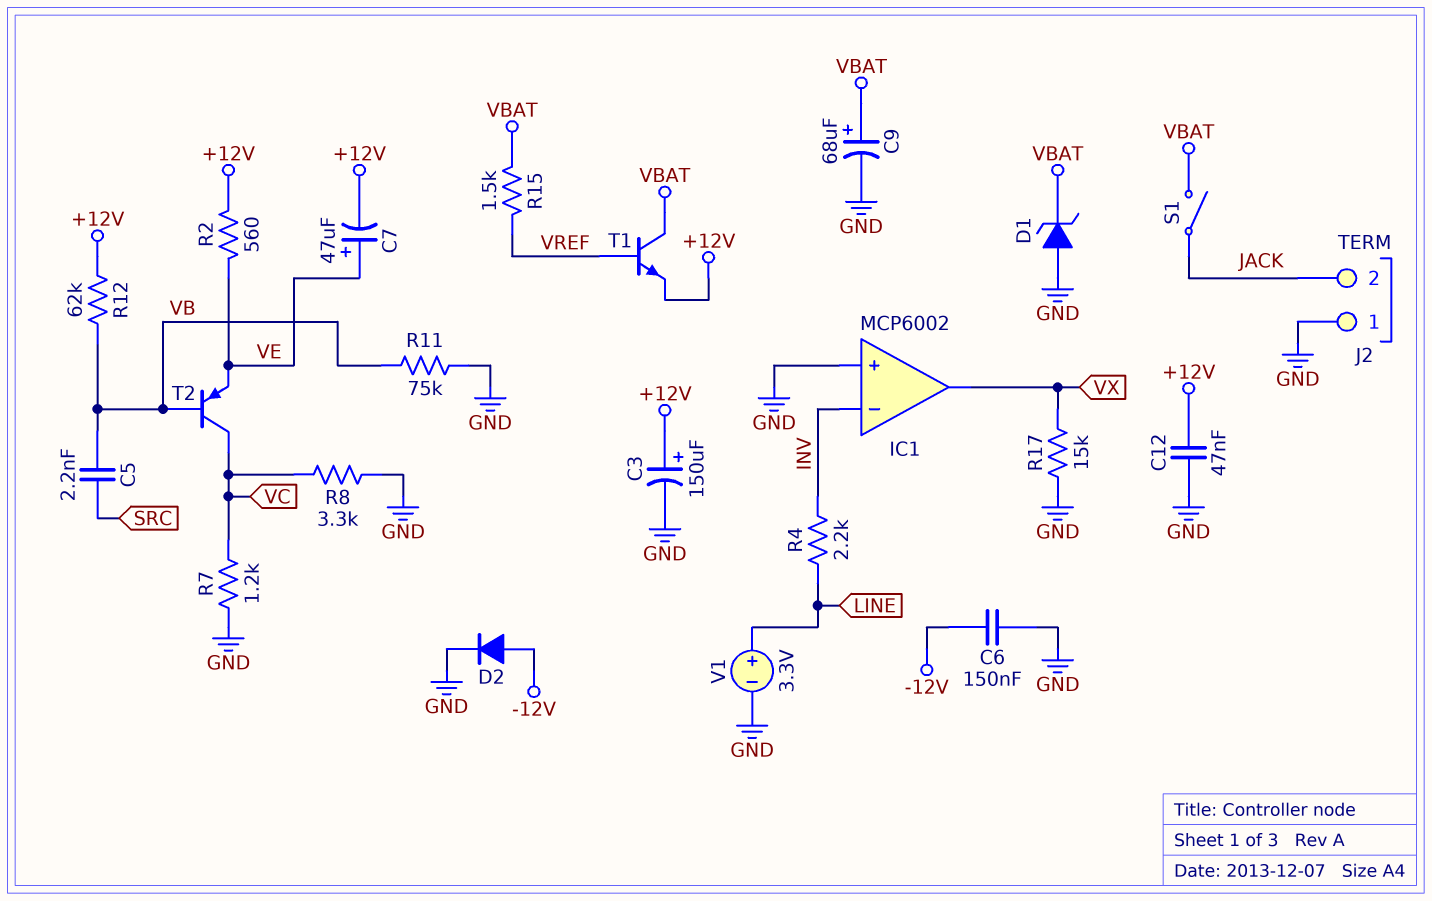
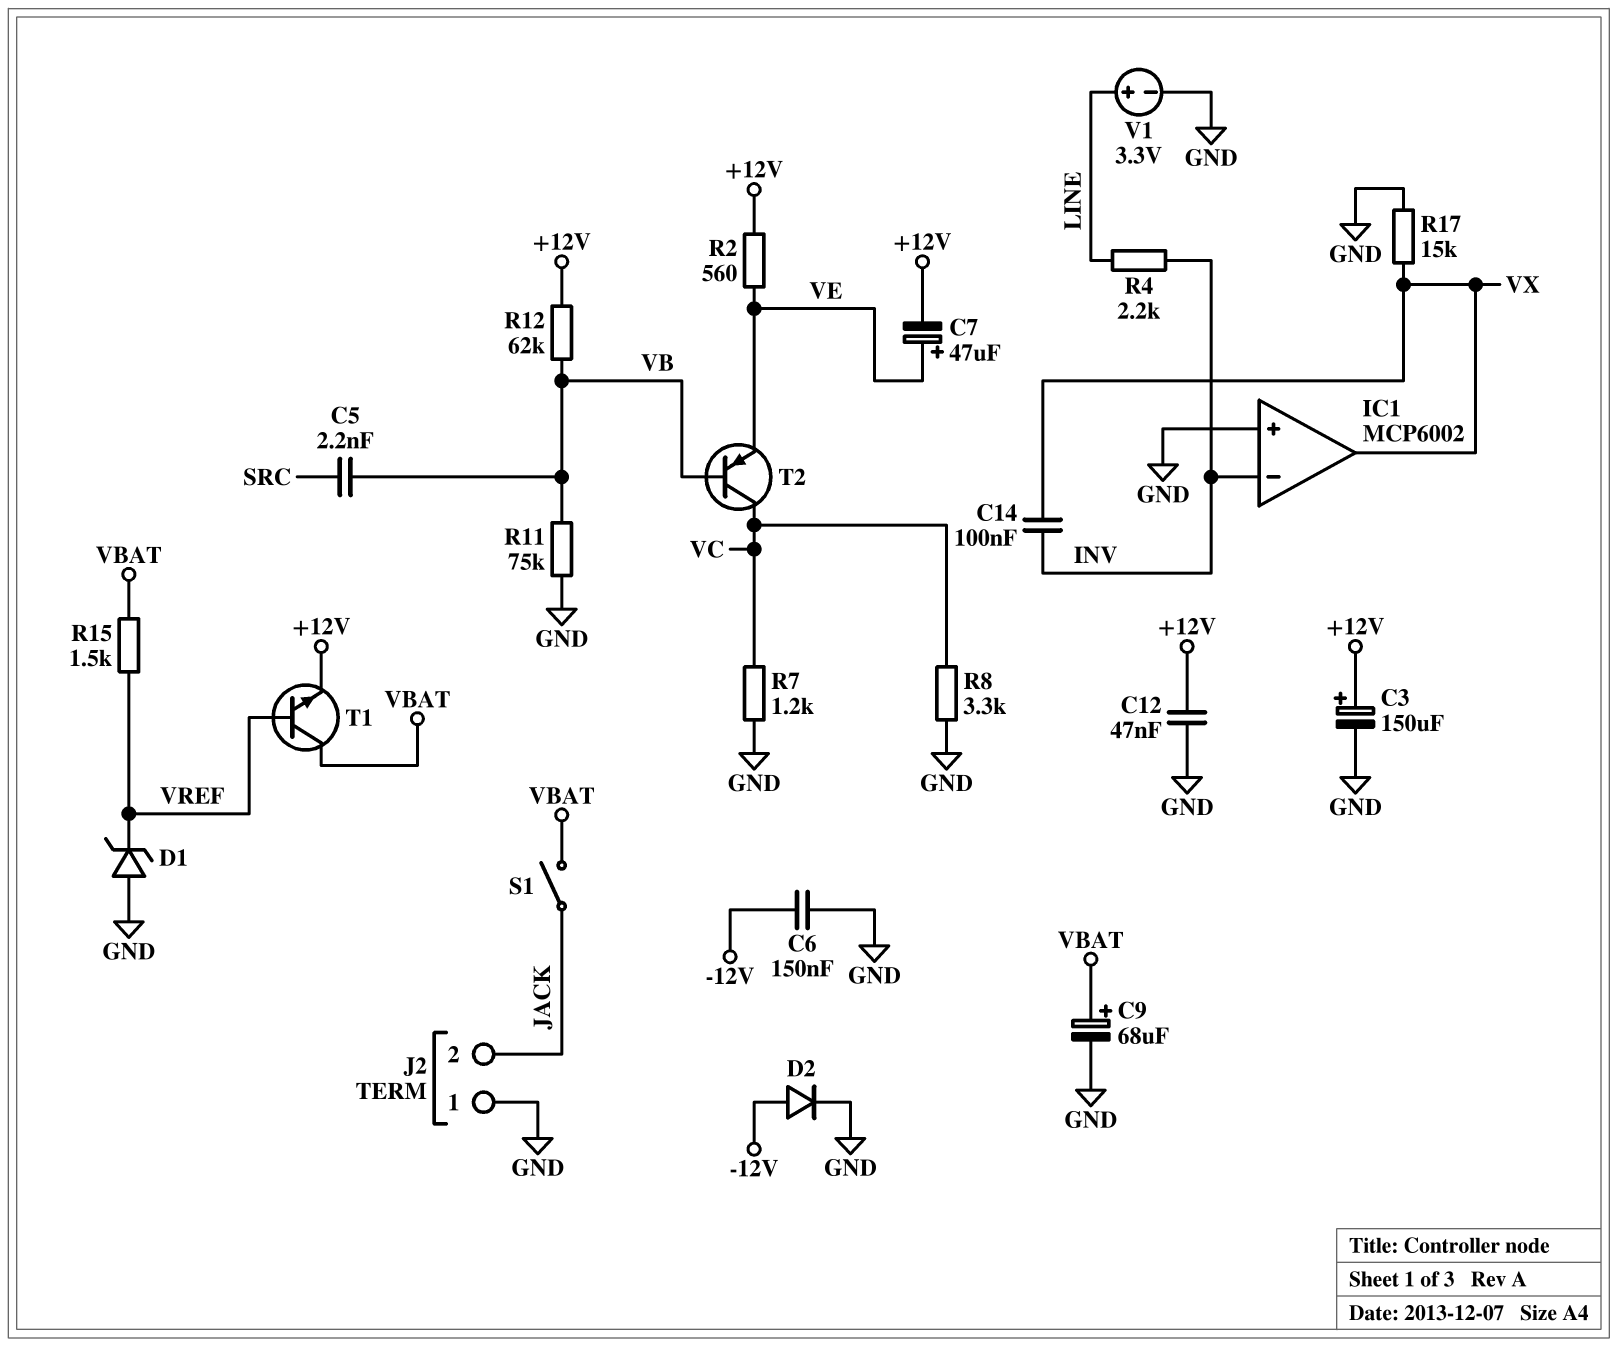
C14: none -> 100nF (INV, VX)
D1: zener (A GND, K VBAT) -> zener (A GND, K VREF)

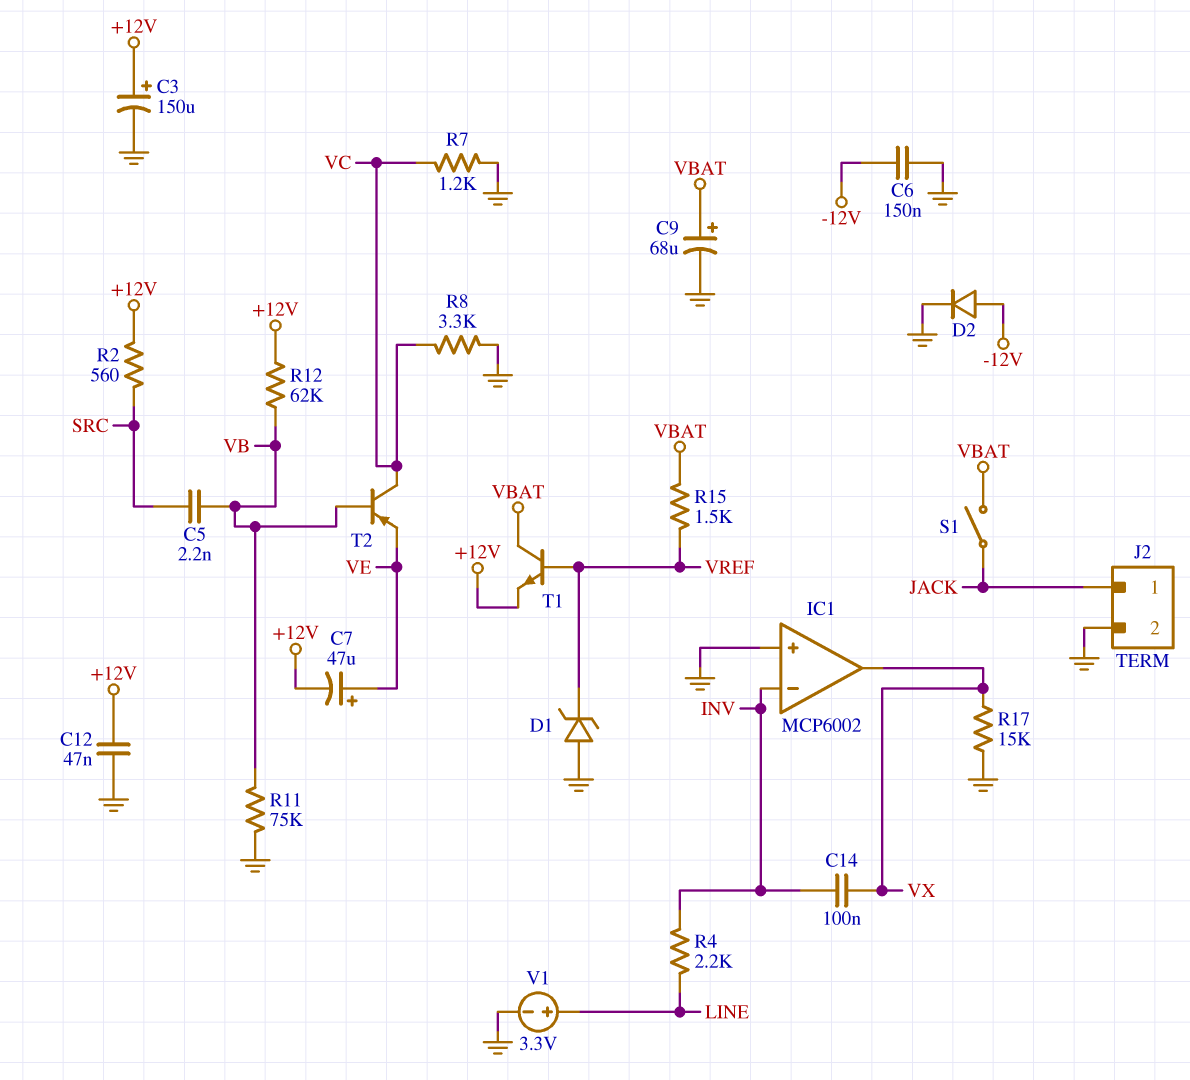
J2 pin 1: GND -> JACK
J2 pin 2: JACK -> GND
R2: 560 (+12V, VE) -> 560 (+12V, SRC)

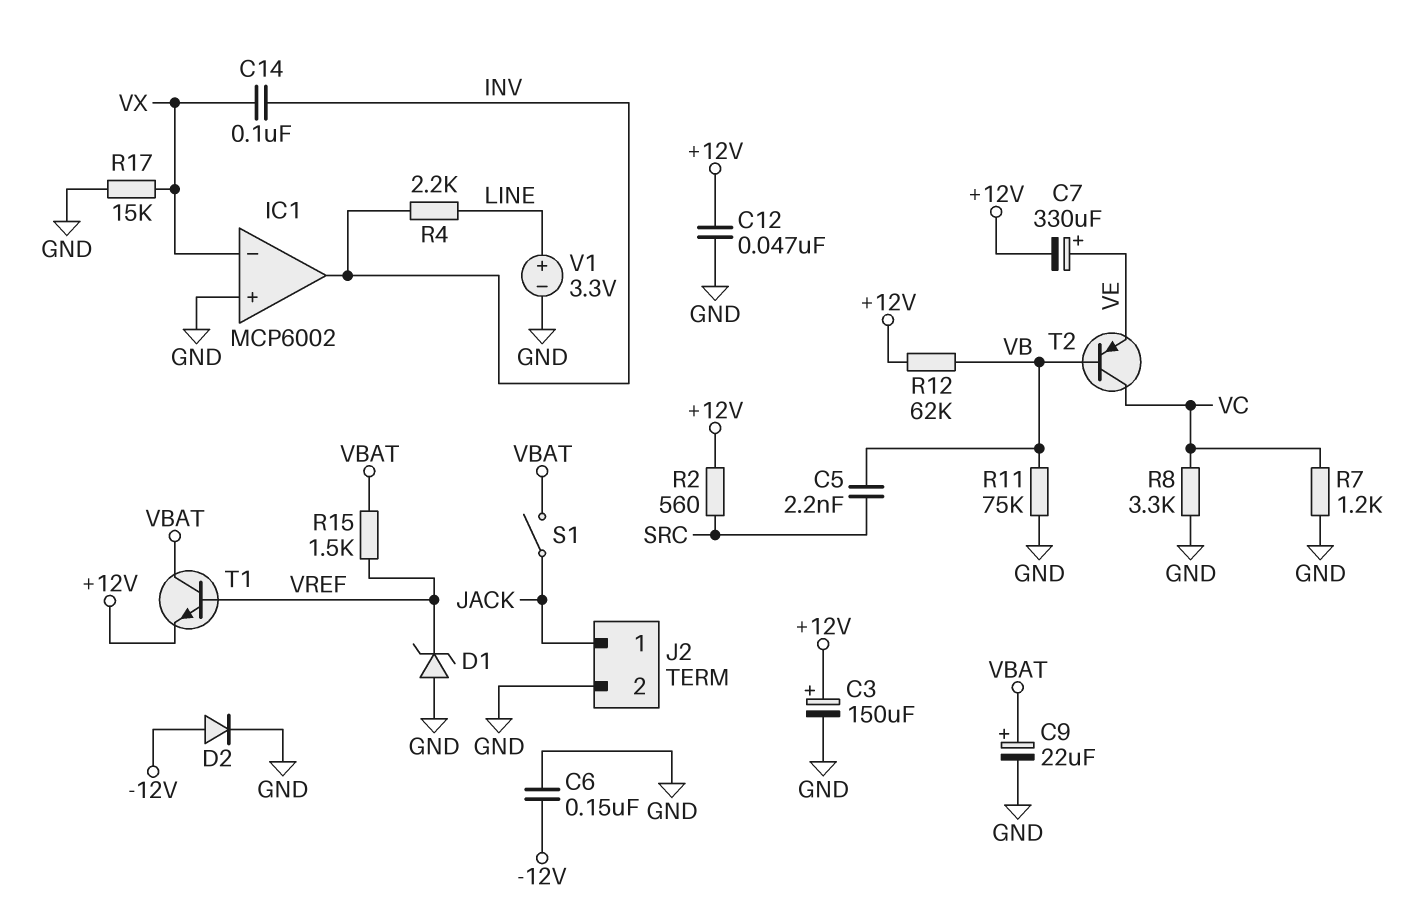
C7: 47uF (plus VE, minus +12V) -> 330uF (plus VE, minus +12V)
C9: 68uF (plus VBAT, minus GND) -> 22uF (plus VBAT, minus GND)
IC1 pin in-: INV -> VX
IC1 pin out: VX -> INV

